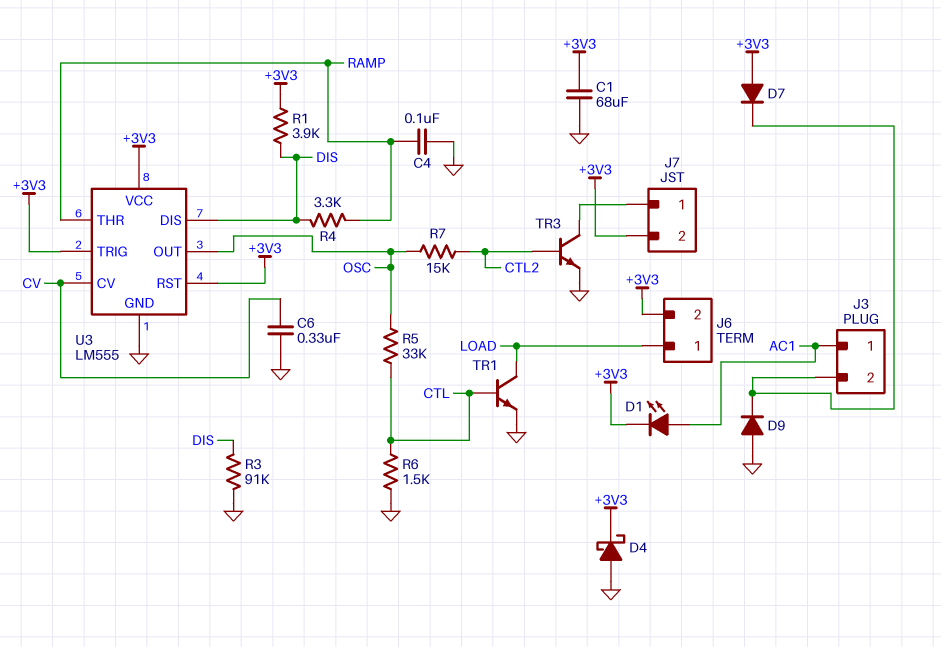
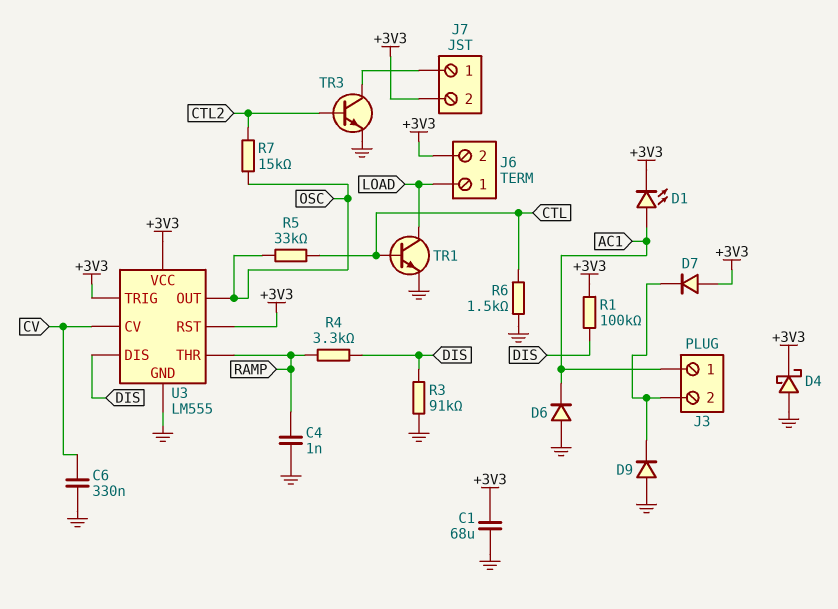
C4: 100nF (GND, RAMP) -> 1nF (GND, RAMP)
D6: none -> diode (A GND, K AC1)
R1: 3.9k (+3V3, DIS) -> 100k (+3V3, DIS)

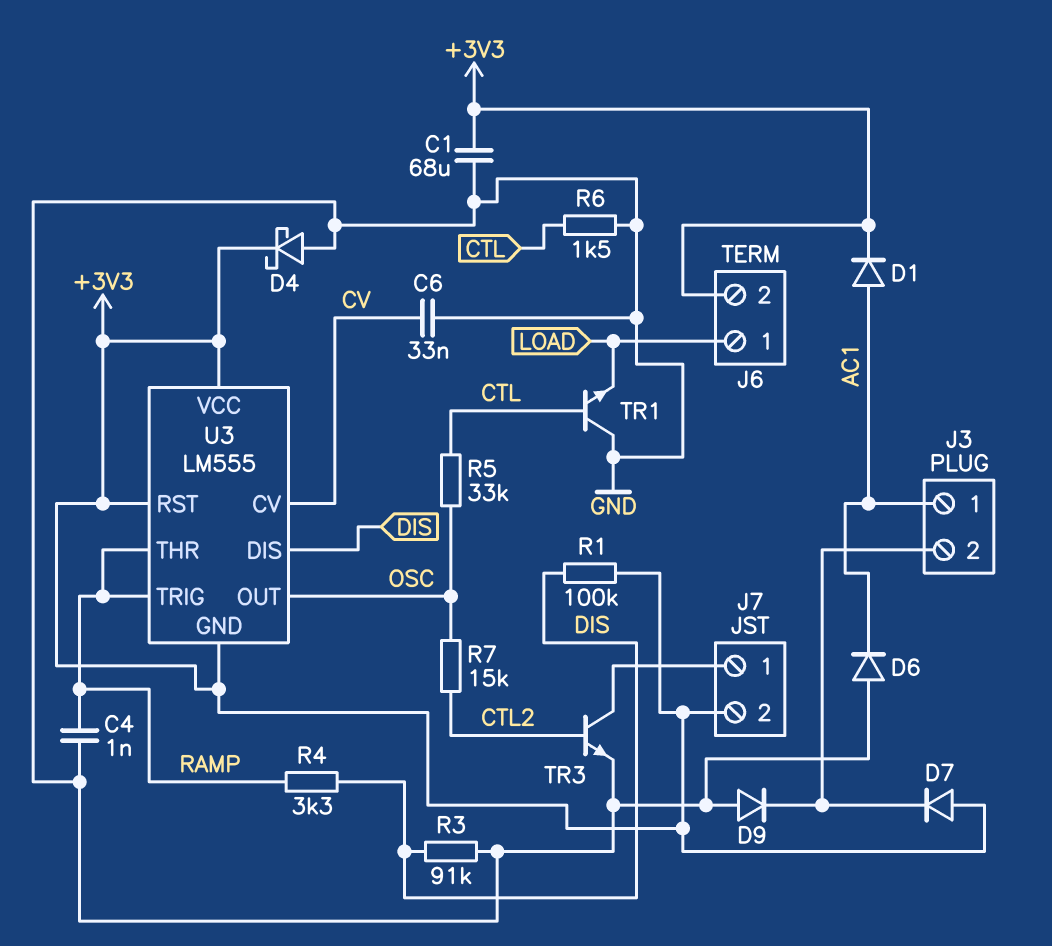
C6: 330nF (CV, GND) -> 33nF (CV, GND)
D1: LED (A AC1, K +3V3) -> diode (A AC1, K +3V3)
TR1: NPN (B CTL, C LOAD, E GND) -> NPN (B CTL, C GND, E LOAD)
U3 pin GND: GND -> +3V3
U3 pin TRIG: +3V3 -> RAMP

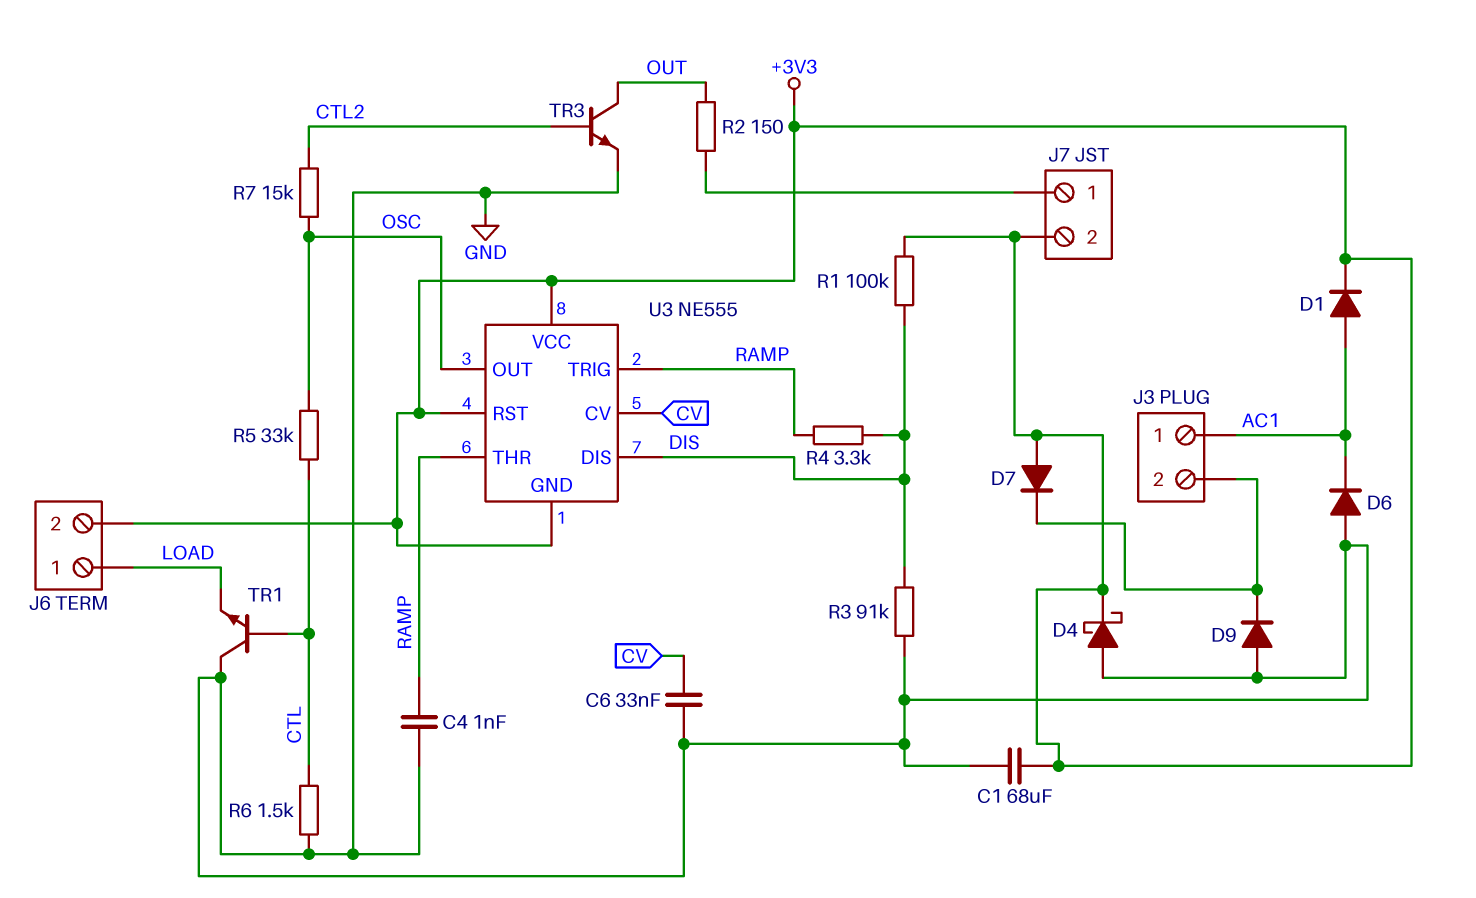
R2: none -> 150 (J7/1, OUT)
TR3: NPN (B CTL2, C J7/1, E GND) -> NPN (B CTL2, C OUT, E GND)
U3: LM555 -> NE555

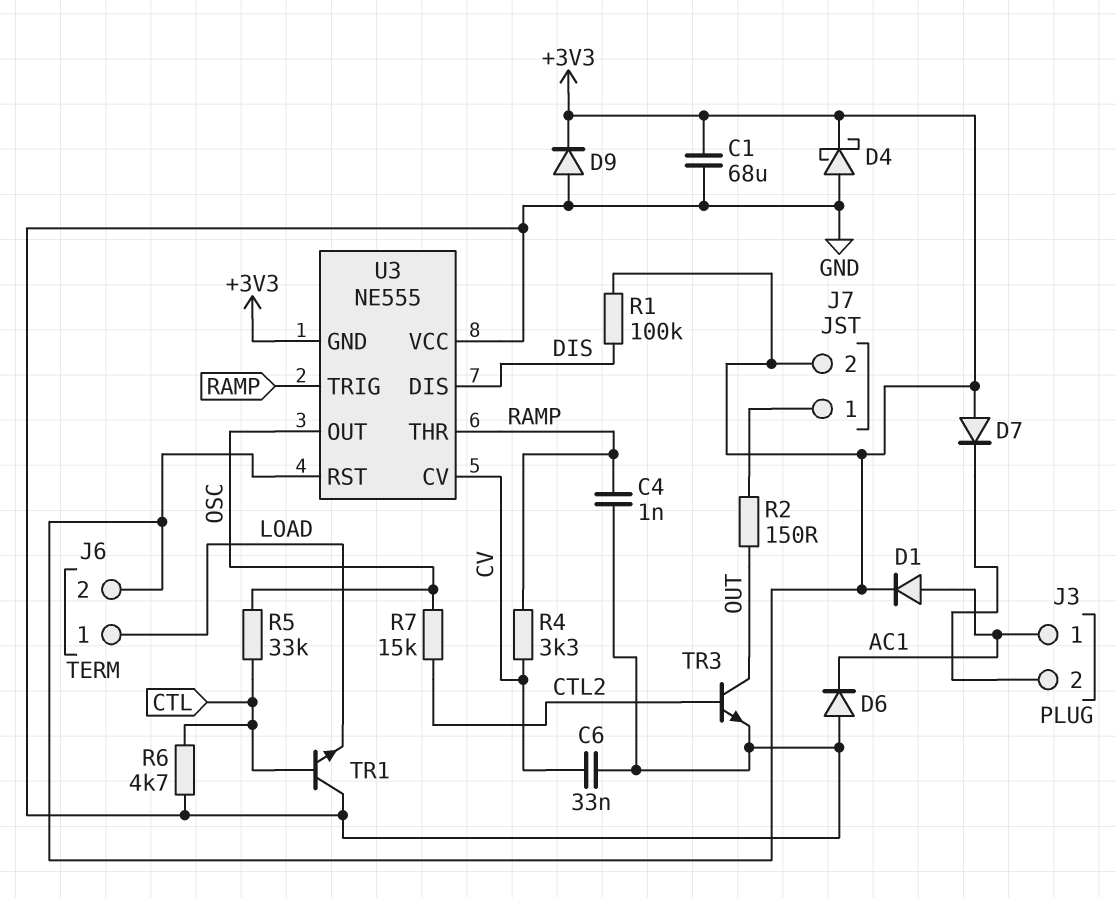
D9: diode (A GND, K J3/2) -> diode (A GND, K +3V3)
R3: 91k (DIS, GND) -> none
R4: 3.3k (DIS, RAMP) -> 3.3k (CV, RAMP)
R6: 1.5k (CTL, GND) -> 4.7k (CTL, GND)
U3 pin VCC: +3V3 -> GND

